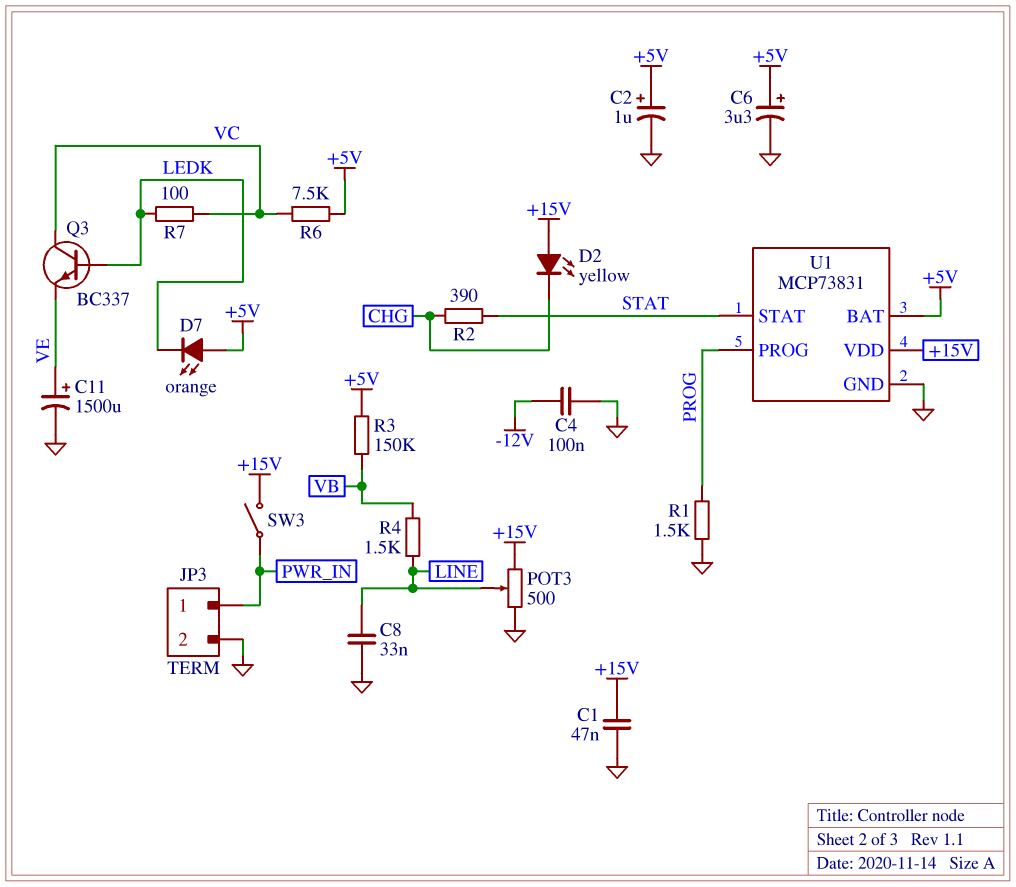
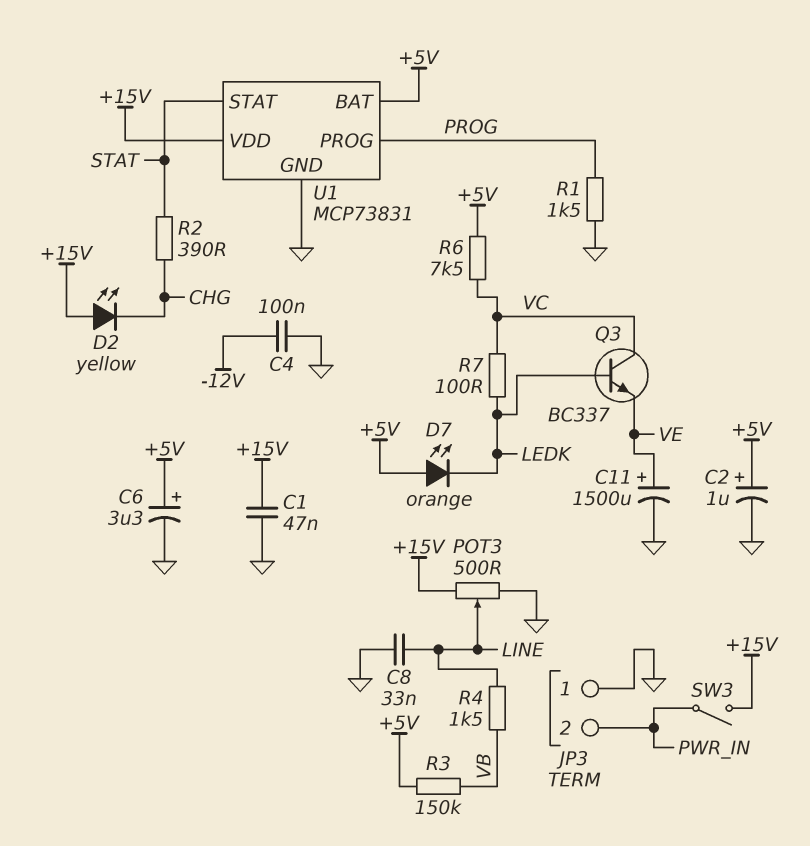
JP3 pin 1: PWR_IN -> GND
JP3 pin 2: GND -> PWR_IN

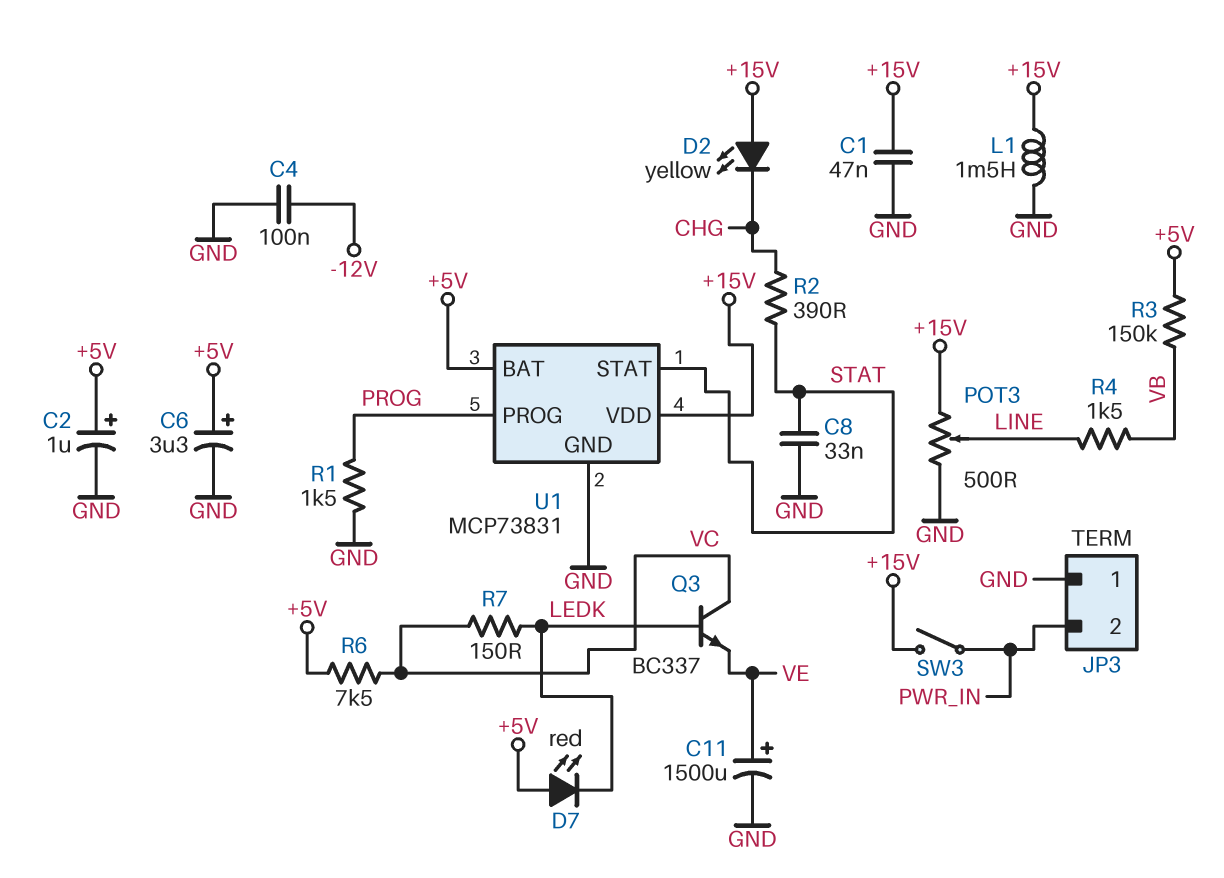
C8: 33nF (GND, LINE) -> 33nF (GND, STAT)
D7: LED orange (A +5V, K LEDK) -> LED red (A +5V, K LEDK)
L1: none -> 1.5mH (+15V, GND)
R7: 100 (LEDK, VC) -> 150 (LEDK, VC)

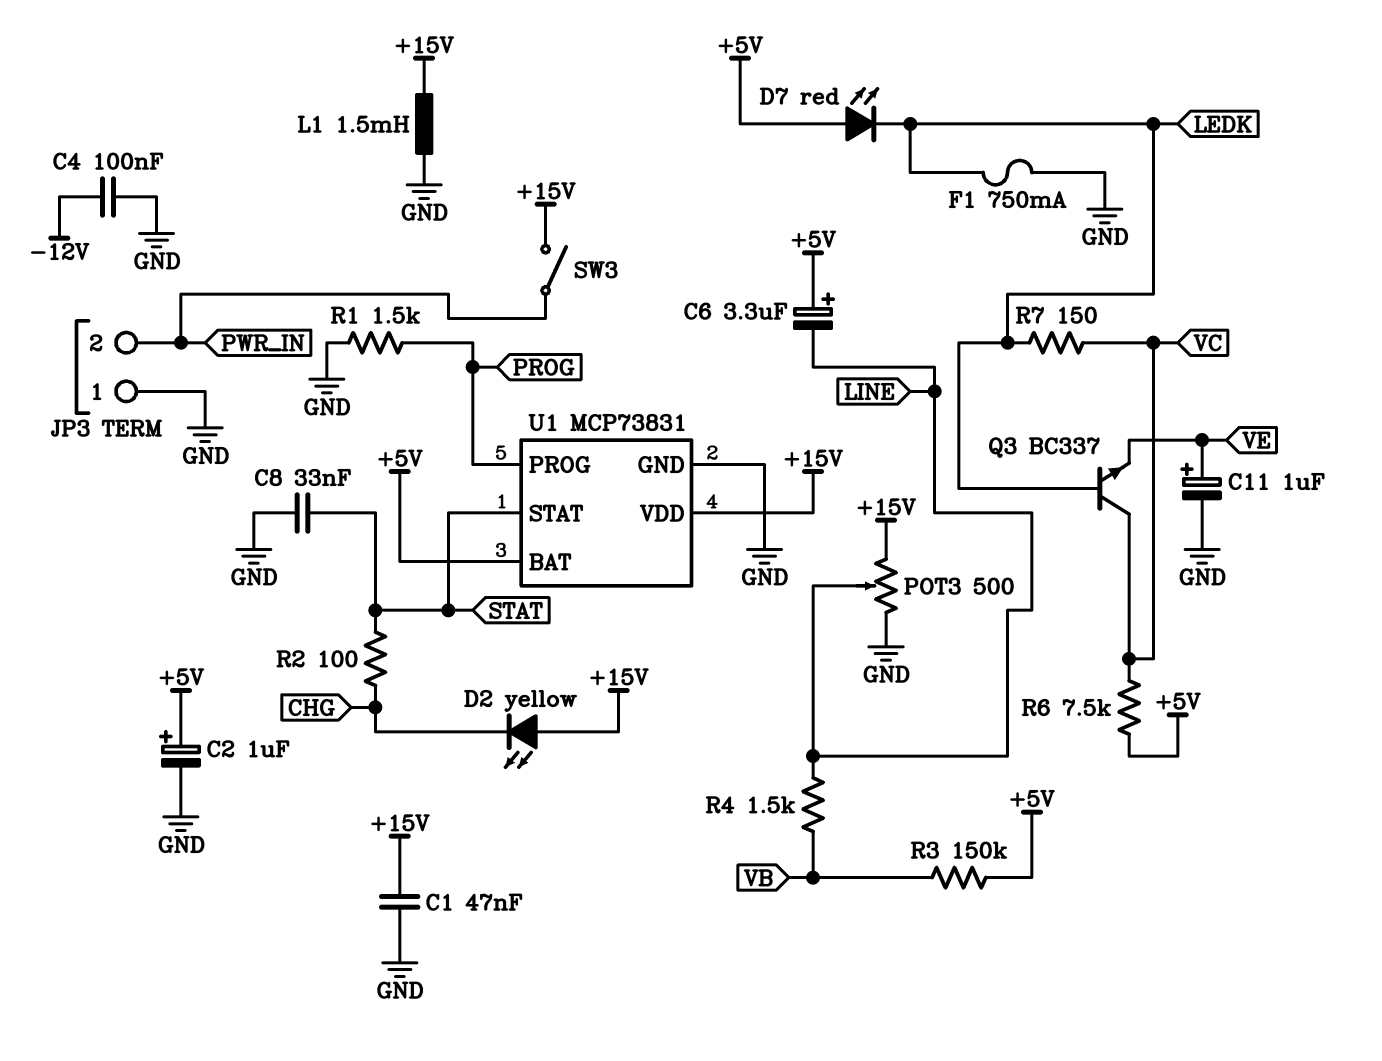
C6: 3.3uF (plus +5V, minus GND) -> 3.3uF (plus +5V, minus LINE)
C11: 1500uF (plus VE, minus GND) -> 1uF (plus VE, minus GND)
F1: none -> 750mA (GND, LEDK)
R2: 390 (CHG, STAT) -> 100 (CHG, STAT)

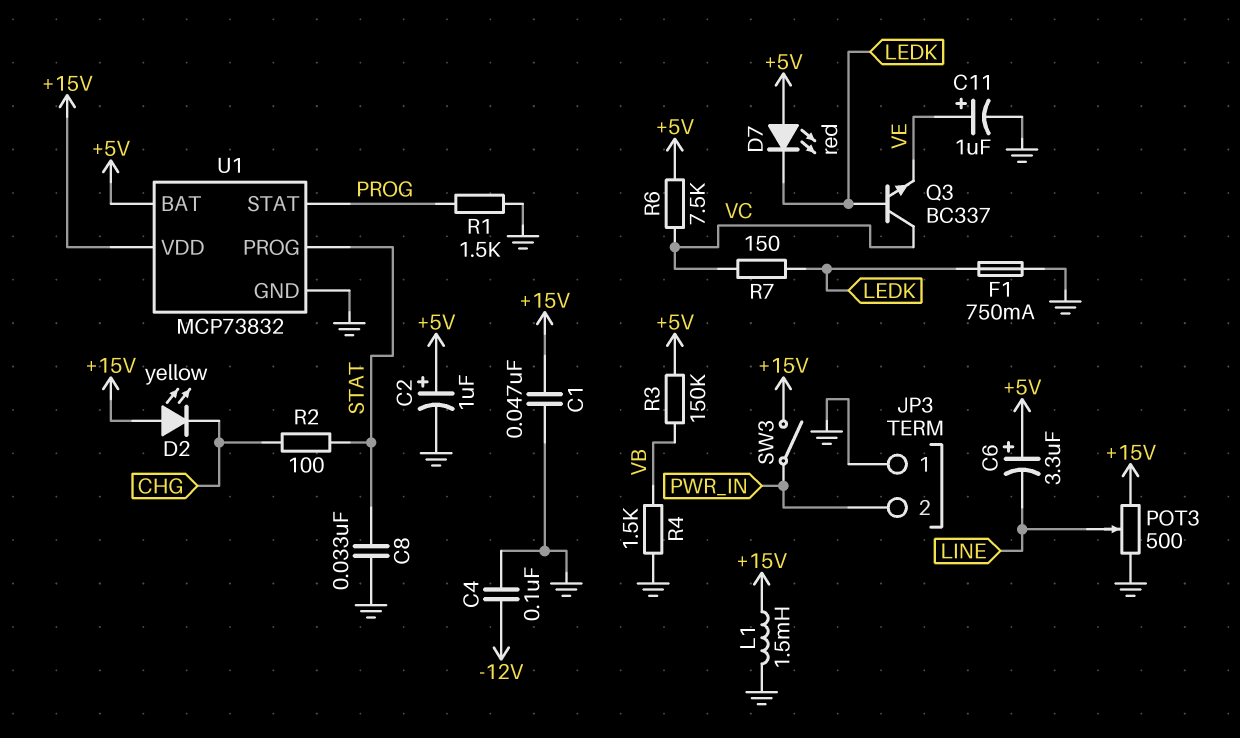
R4: 1.5k (LINE, VB) -> 1.5k (GND, VB)
U1: MCP73831 -> MCP73832
U1 pin PROG: PROG -> STAT
U1 pin STAT: STAT -> PROG

